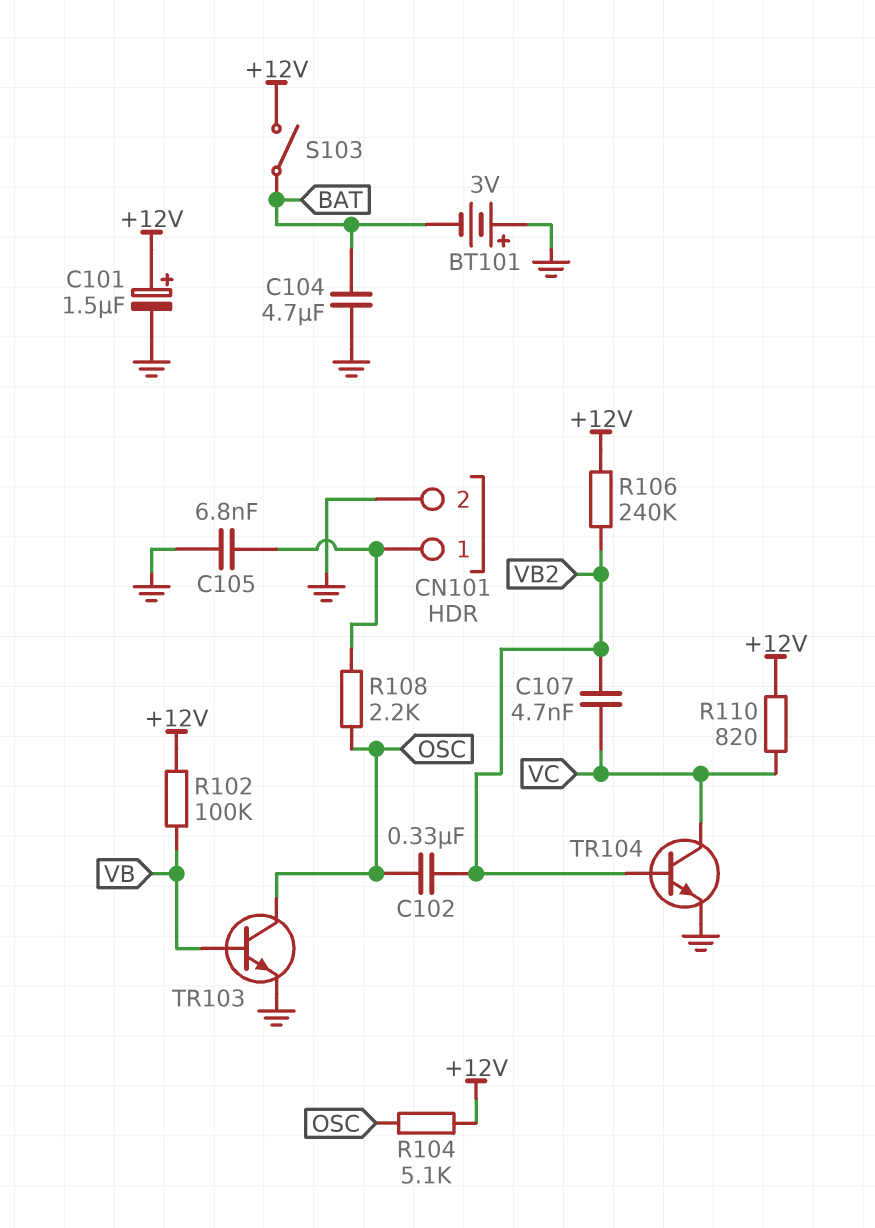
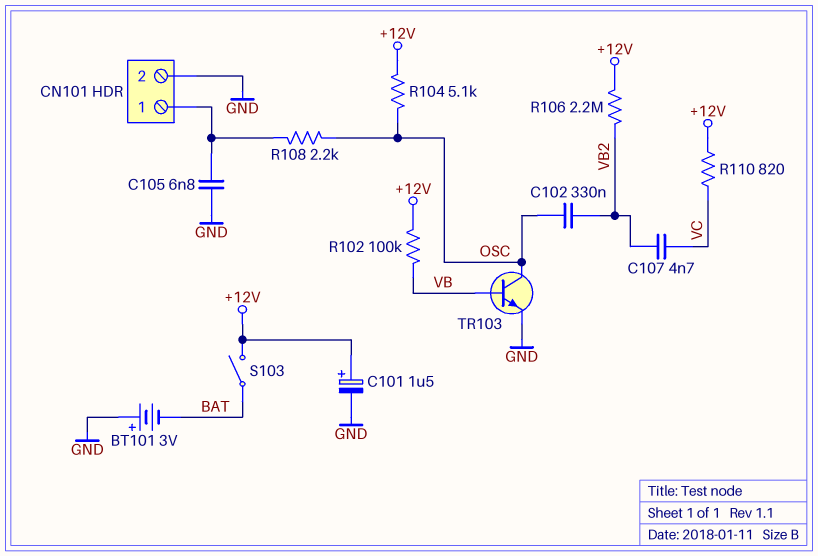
C104: 4.7uF (BAT, GND) -> none
R106: 240k (+12V, VB2) -> 2.2M (+12V, VB2)
TR104: NPN (B VB2, C VC, E GND) -> none

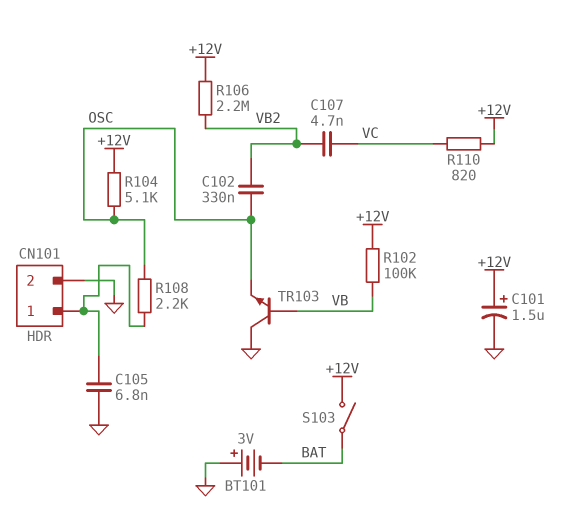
TR103: NPN (B VB, C OSC, E GND) -> NPN (B VB, C GND, E OSC)

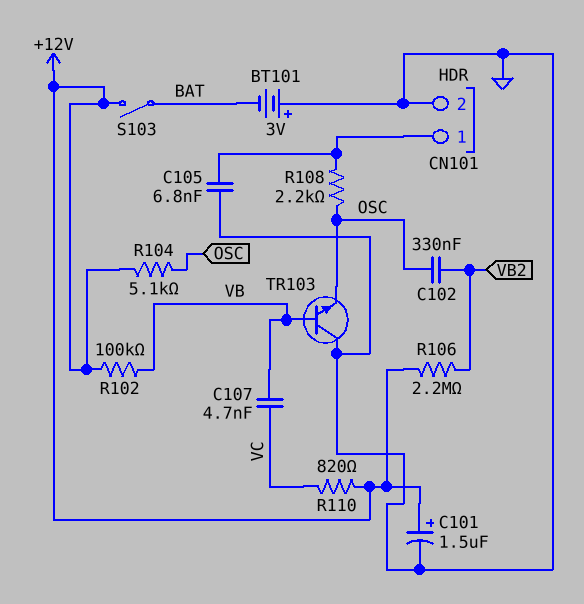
C107: 4.7nF (VB2, VC) -> 4.7nF (VB, VC)

